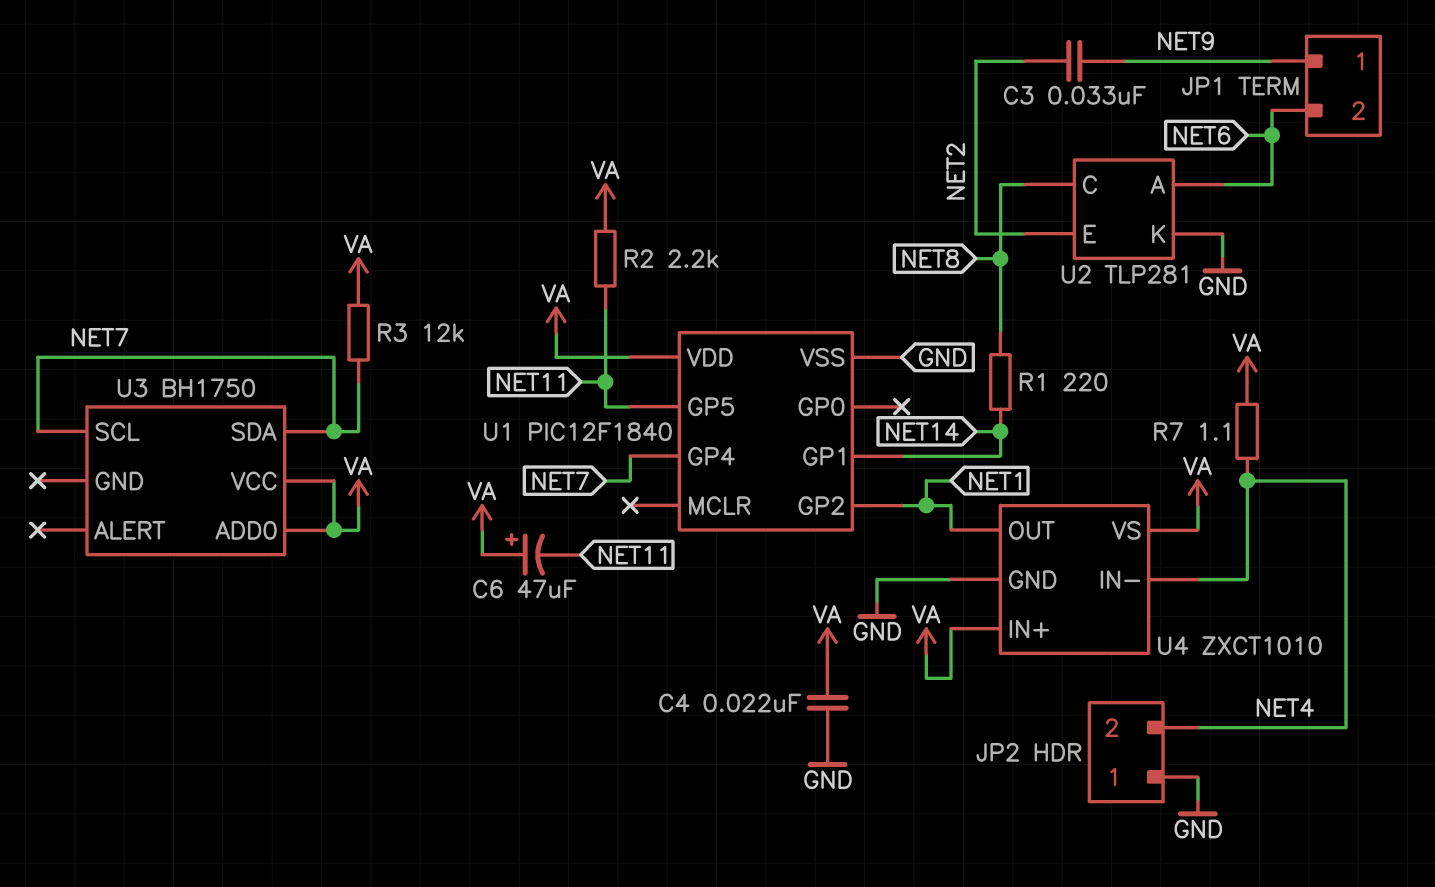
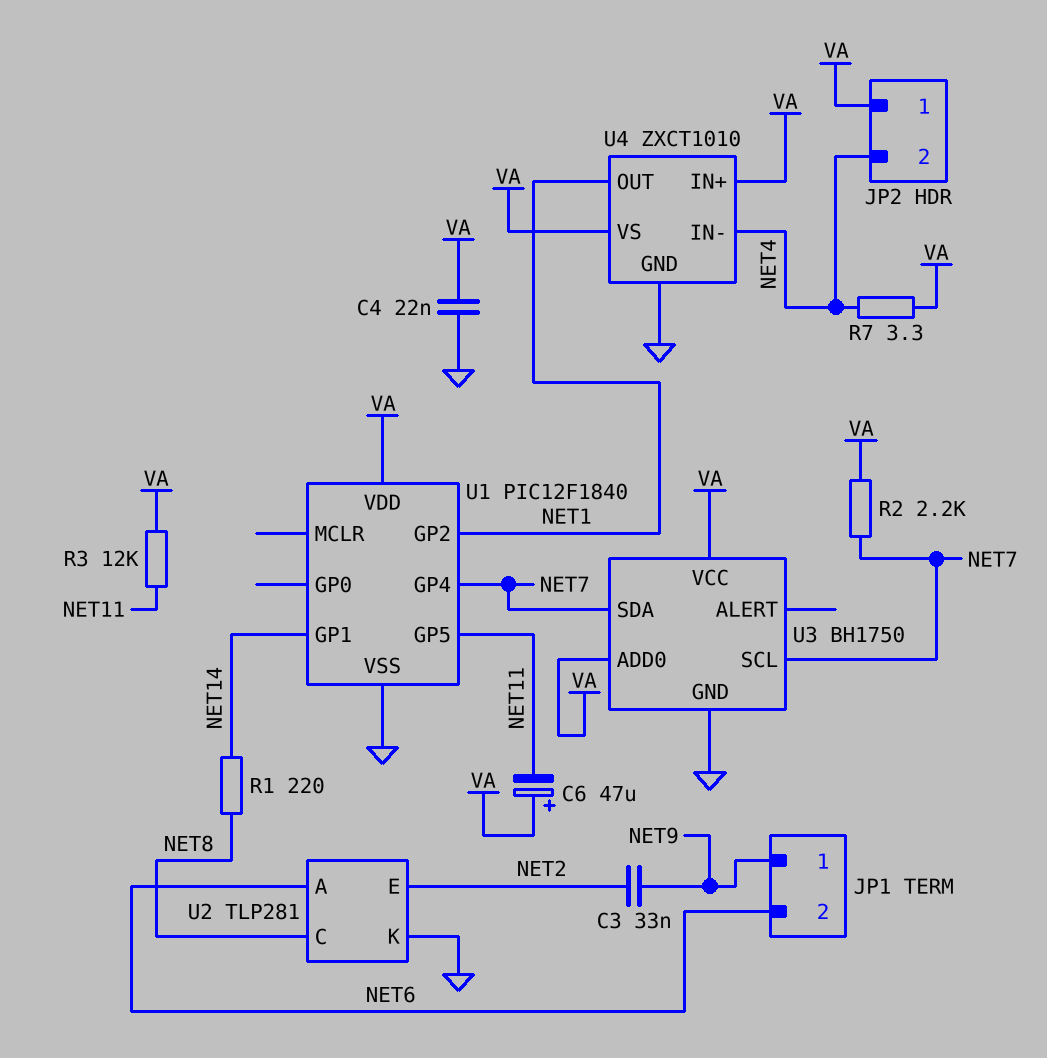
JP2 pin 1: GND -> VA
R2: 2.2k (NET11, VA) -> 2.2k (NET7, VA)
R3: 12k (NET7, VA) -> 12k (NET11, VA)
R7: 1.1 (NET4, VA) -> 3.3 (NET4, VA)
U3 pin GND: none -> GND

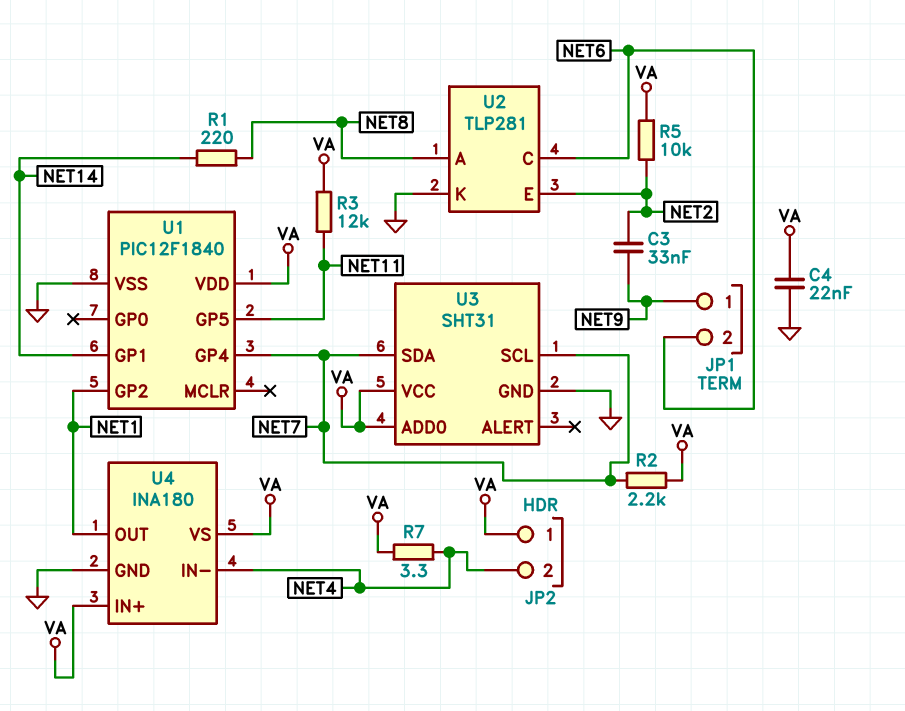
C6: 47uF (plus VA, minus NET11) -> none
R5: none -> 10k (NET2, VA)
U2 pin A: NET6 -> NET8
U2 pin C: NET8 -> NET6
U3: BH1750 -> SHT31
U4: ZXCT1010 -> INA180

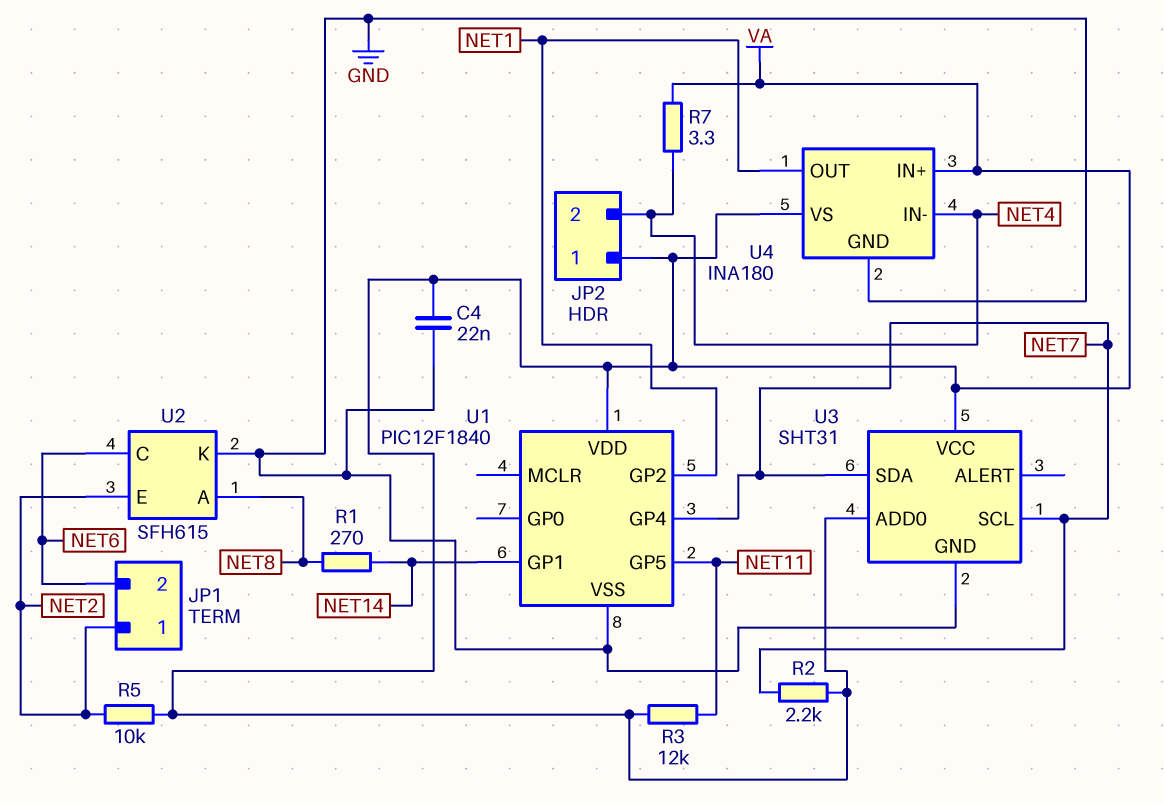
C3: 33nF (NET2, NET9) -> none
JP1 pin 1: NET9 -> NET2
R1: 220 (NET8, NET14) -> 270 (NET8, NET14)
U2: TLP281 -> SFH615

